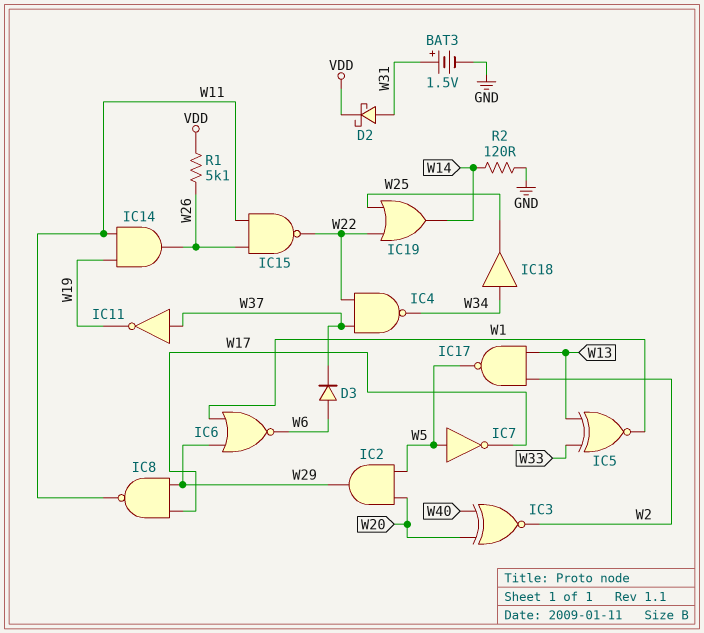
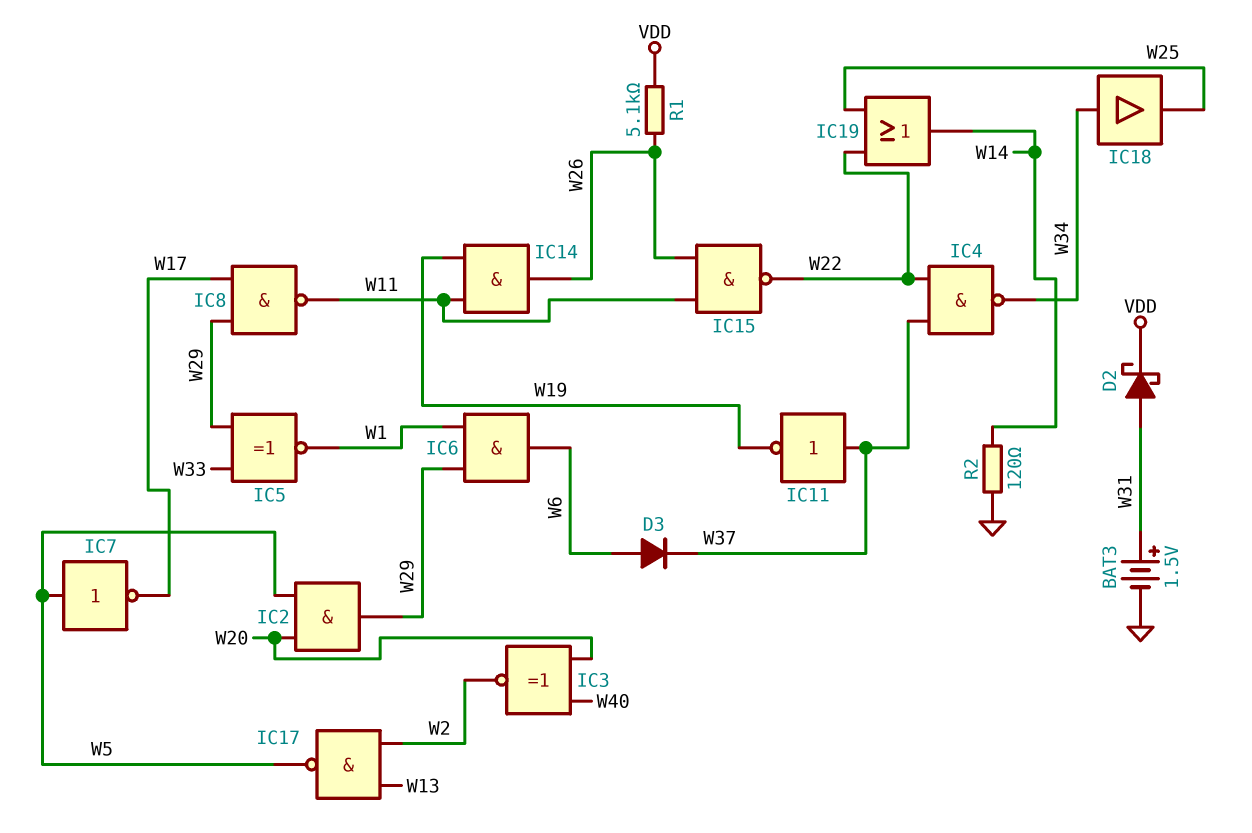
IC5: XNOR (in W13, in W33, out W1) -> XNOR (in W29, in W33, out W1)
IC6: NOR (in W1, in W29, out W6) -> AND (in W1, in W29, out W6)

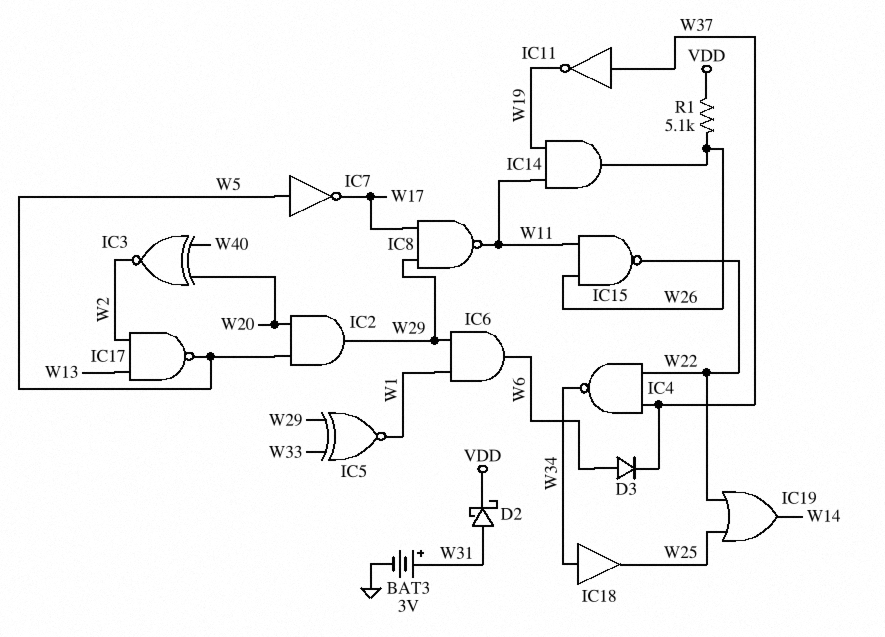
BAT3: 1.5V (plus W31, minus GND) -> 3V (plus W31, minus GND)
R2: 120 (GND, W14) -> none

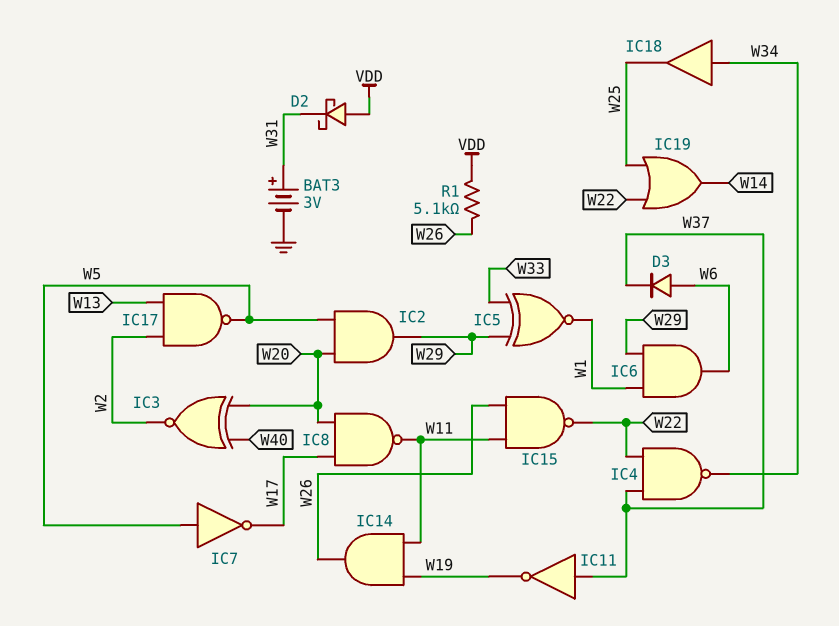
D2: schottky (A W31, K VDD) -> schottky (A VDD, K W31)
IC8: NAND (in W17, in W29, out W11) -> NAND (in W17, in W20, out W11)

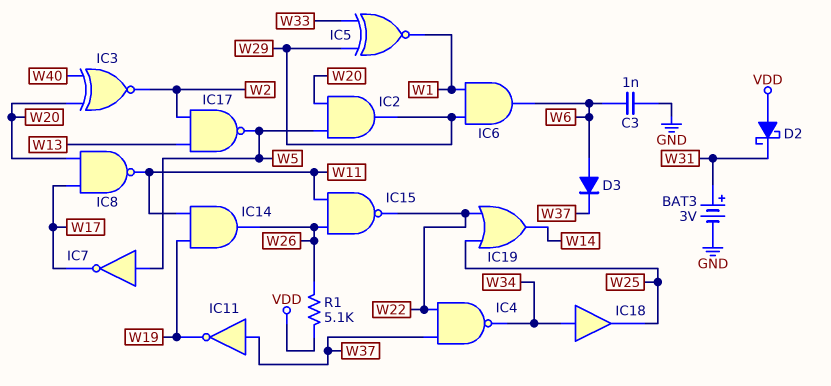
C3: none -> 1nF (GND, W6)

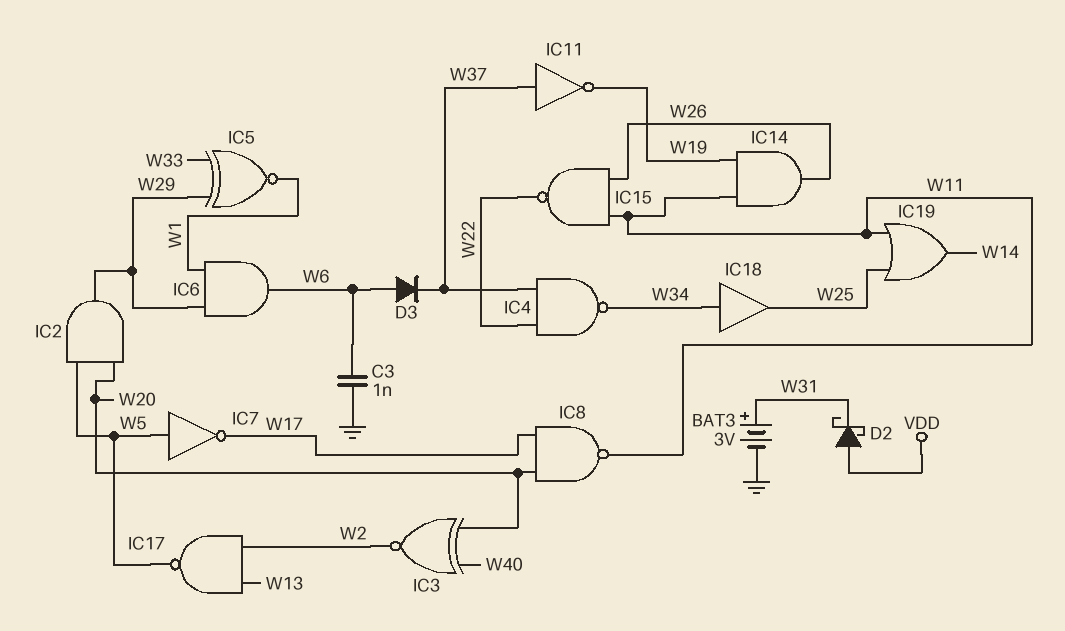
IC19: OR (in W22, in W25, out W14) -> OR (in W11, in W25, out W14)
R1: 5.1k (VDD, W26) -> none

